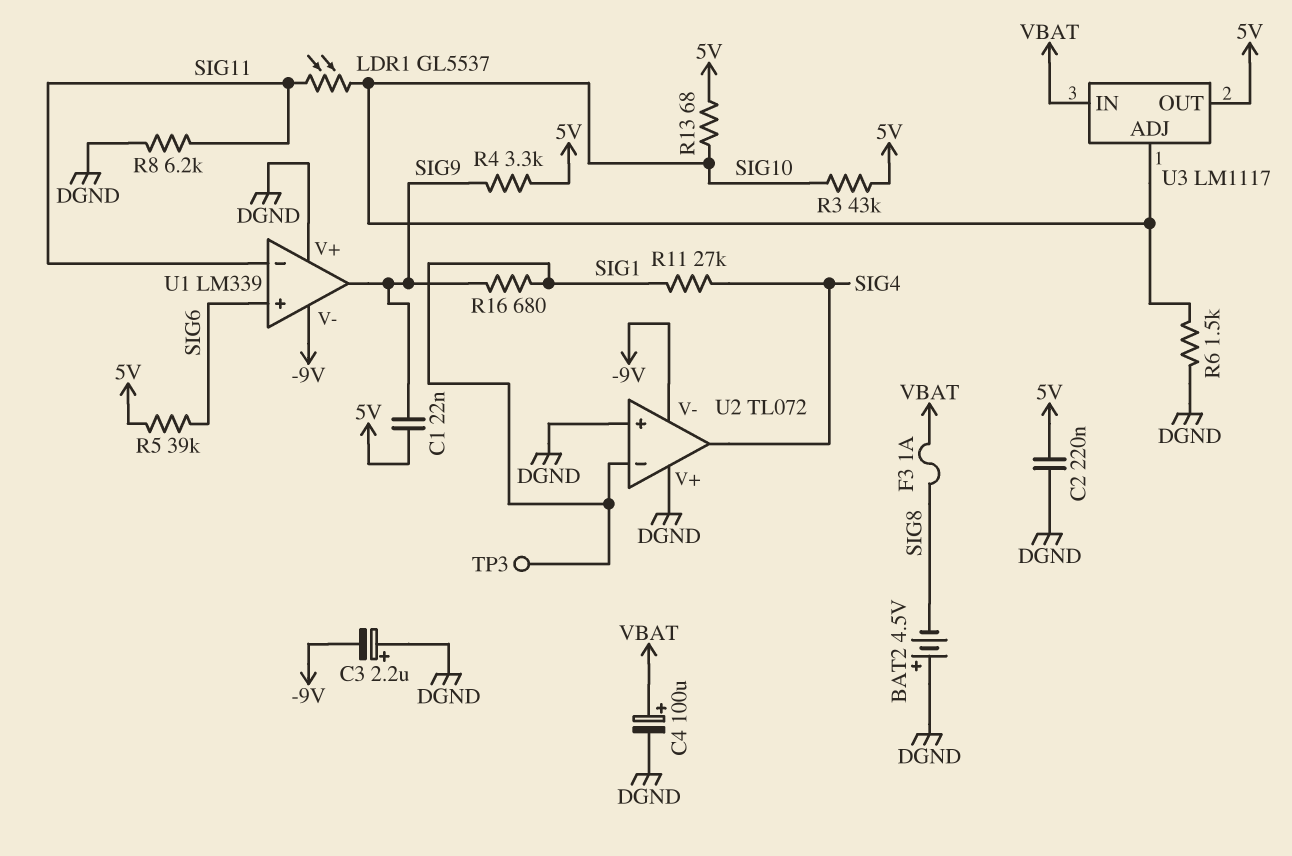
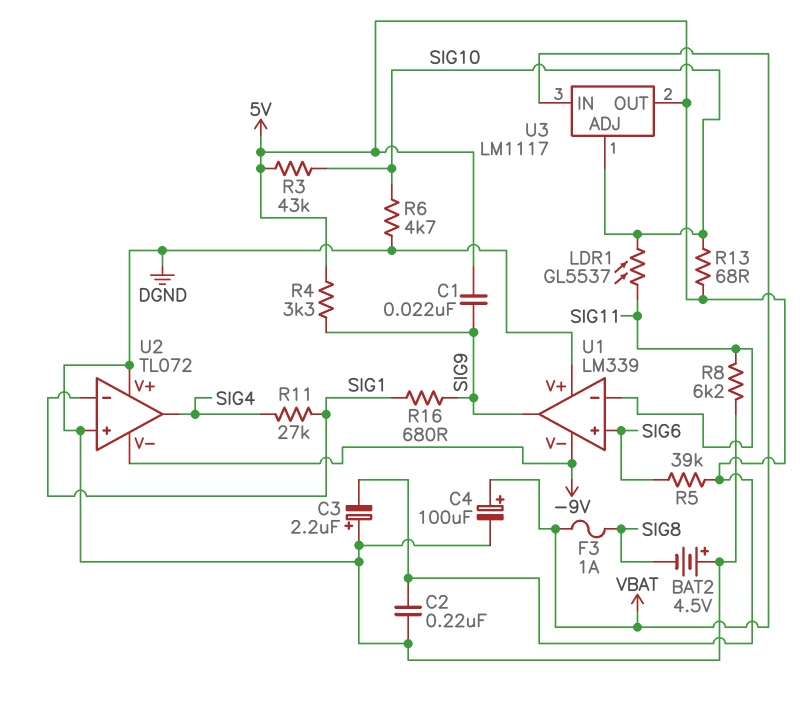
C3: 2.2uF (plus DGND, minus -9V) -> 2.2uF (plus DGND, minus 5V)
R6: 1.5k (DGND, SIG10) -> 4.7k (DGND, SIG10)
TP3: test point (SIG1) -> none

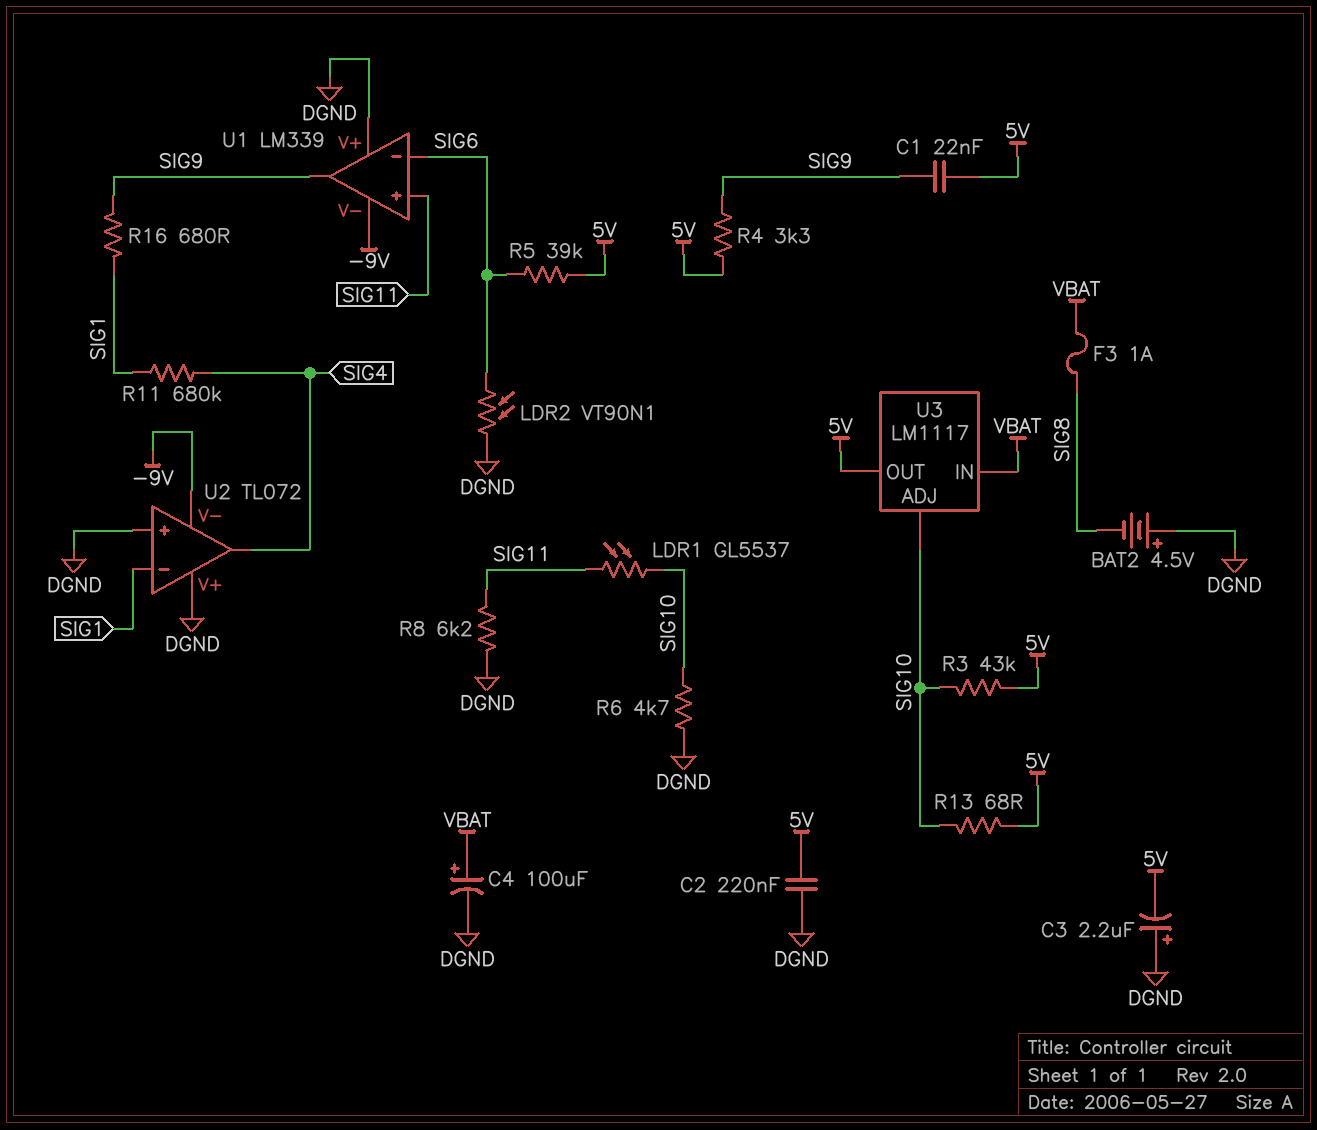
LDR2: none -> VT90N1 (DGND, SIG6)
R11: 27k (SIG1, SIG4) -> 680k (SIG1, SIG4)
U1 pin in+: SIG6 -> SIG11
U1 pin in-: SIG11 -> SIG6

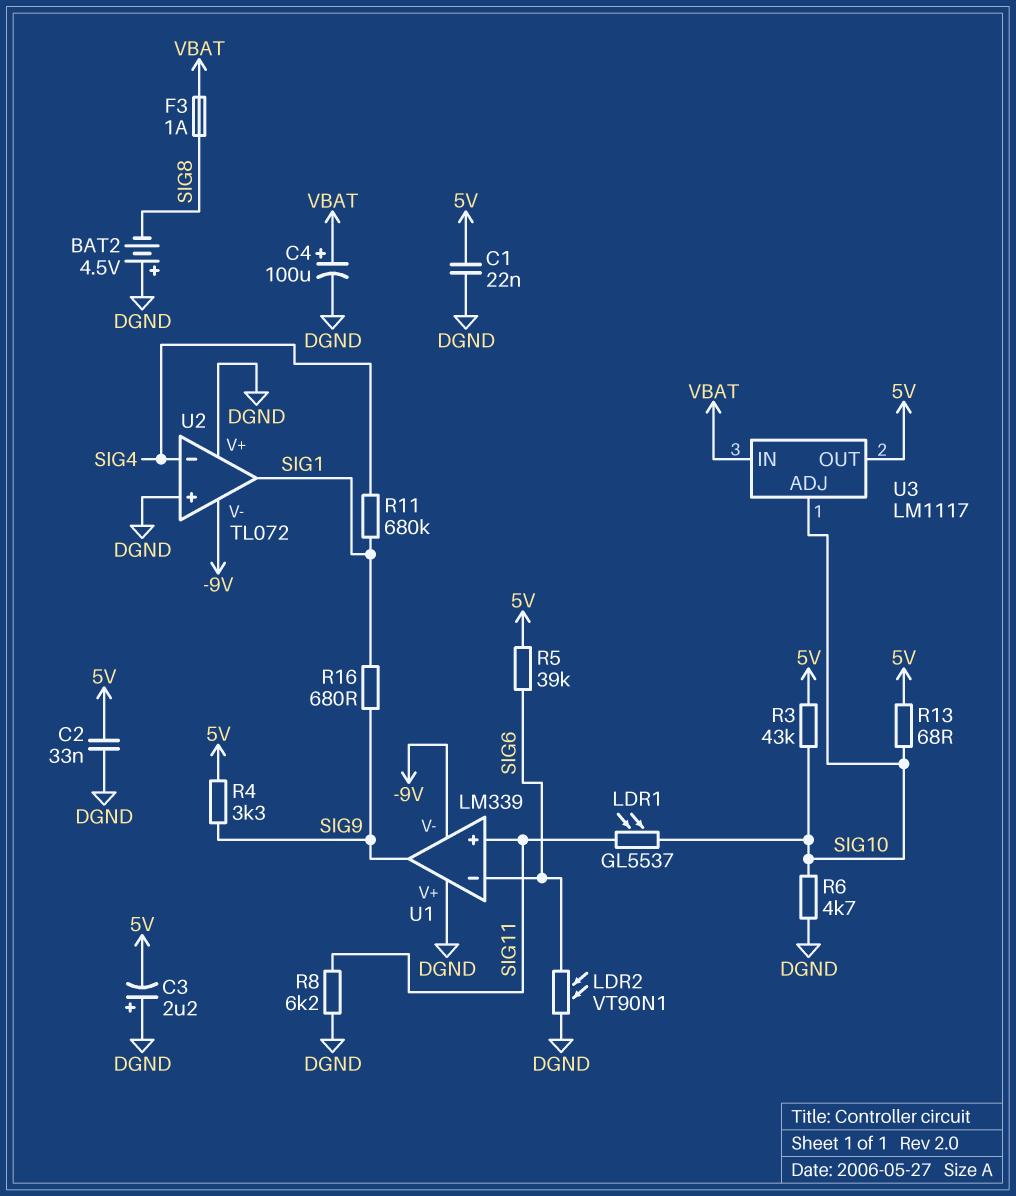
C1: 22nF (5V, SIG9) -> 22nF (5V, DGND)
C2: 220nF (5V, DGND) -> 33nF (5V, DGND)
U2 pin in-: SIG1 -> SIG4
U2 pin out: SIG4 -> SIG1

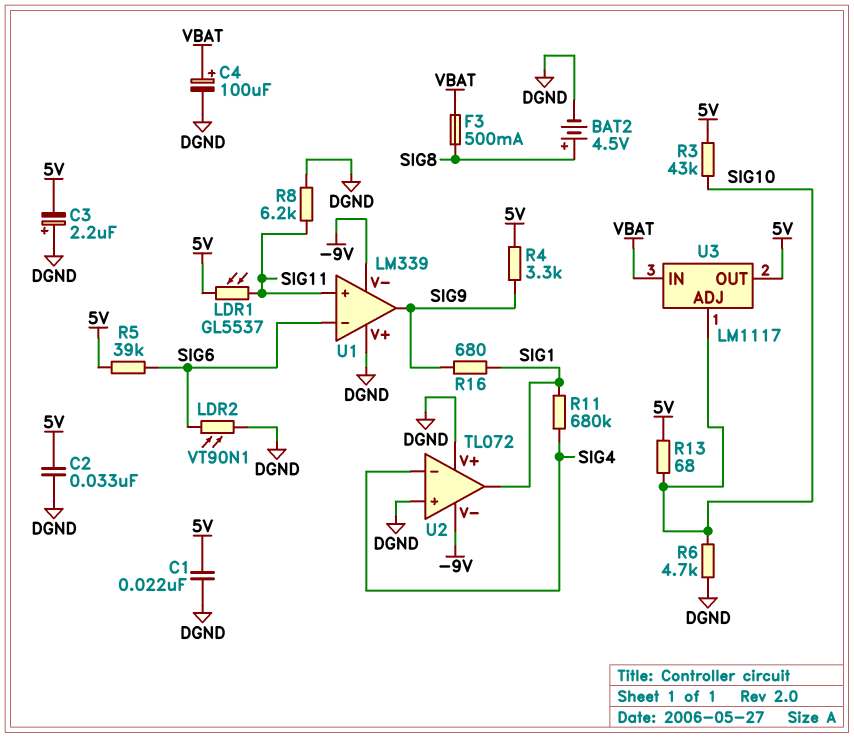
BAT2: 4.5V (plus DGND, minus SIG8) -> 4.5V (plus SIG8, minus DGND)
F3: 1A (SIG8, VBAT) -> 500mA (SIG8, VBAT)
LDR1: GL5537 (SIG10, SIG11) -> GL5537 (5V, SIG11)

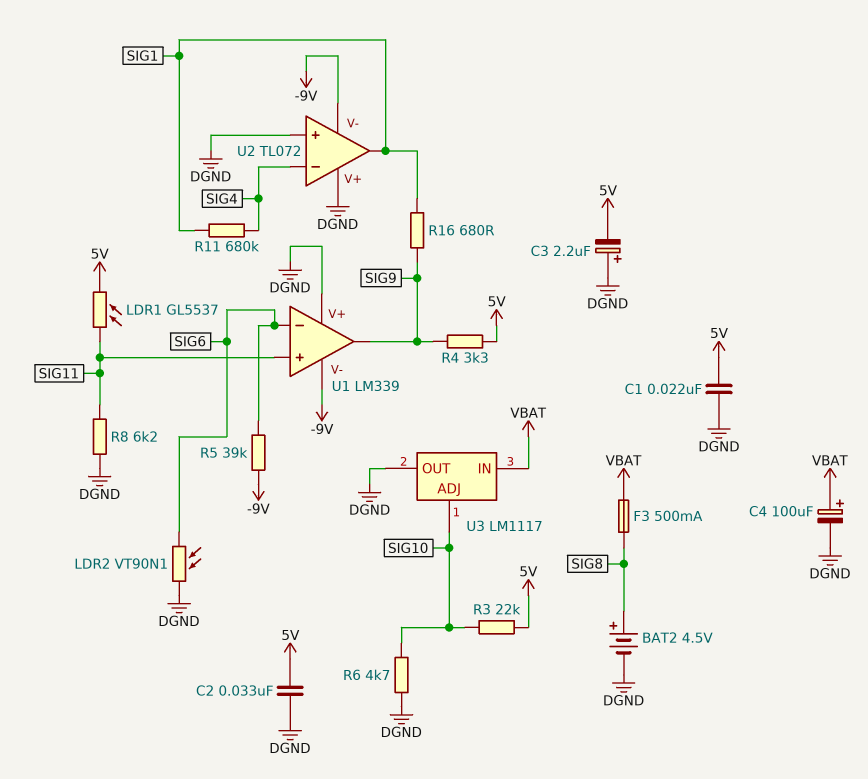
R3: 43k (5V, SIG10) -> 22k (5V, SIG10)
R5: 39k (5V, SIG6) -> 39k (-9V, SIG6)
R13: 68 (5V, SIG10) -> none
U3 pin OUT: 5V -> DGND

